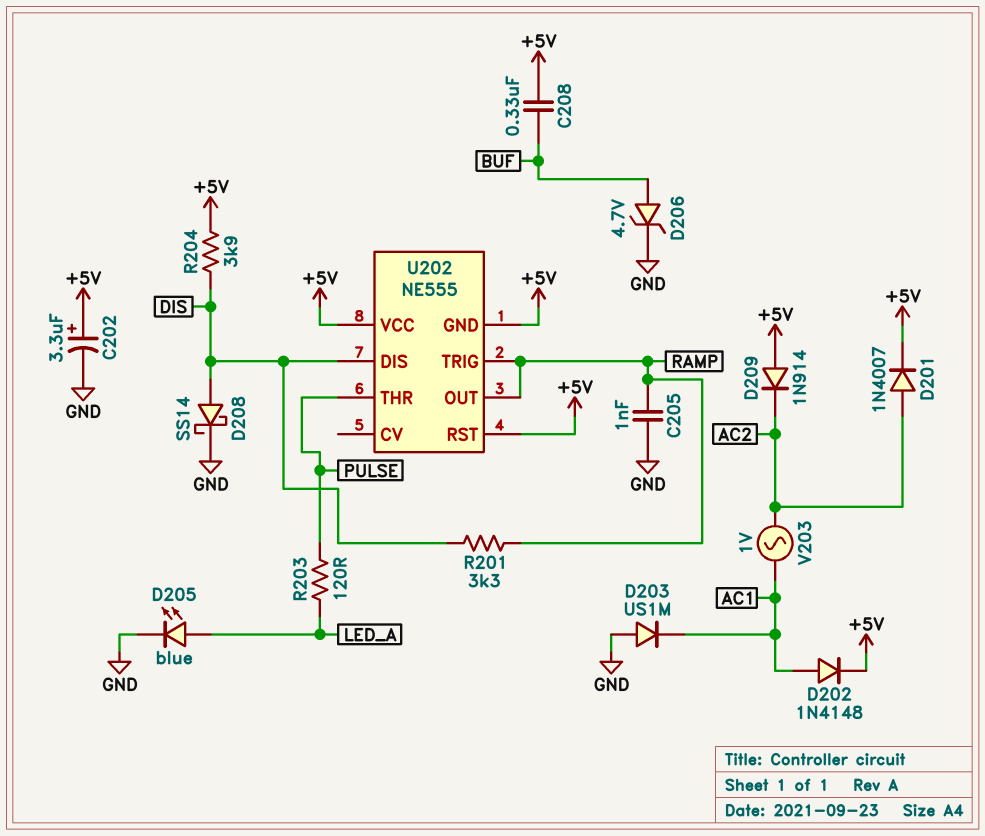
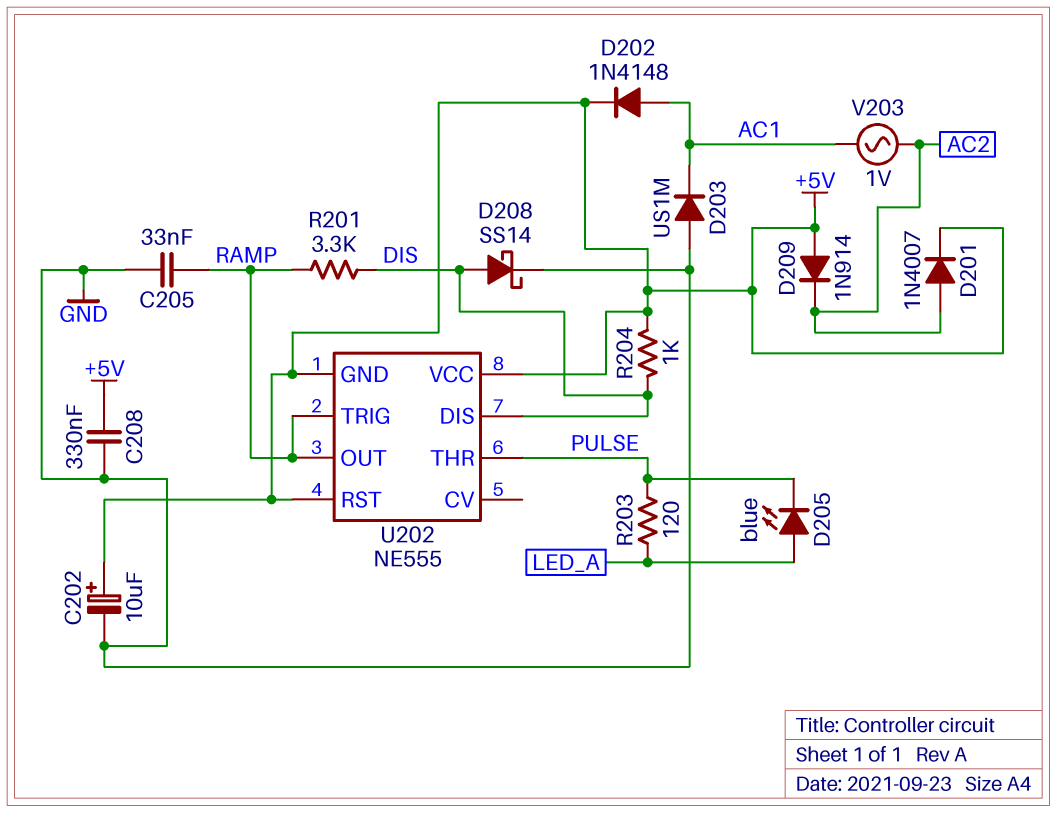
C202: 3.3uF (plus +5V, minus GND) -> 10uF (plus +5V, minus GND)
C205: 1nF (GND, RAMP) -> 33nF (GND, RAMP)
C208: 330nF (+5V, BUF) -> 330nF (+5V, GND)
D205: LED blue (A LED_A, K GND) -> LED blue (A LED_A, K PULSE)
D206: zener 4.7V (A BUF, K GND) -> none
R204: 3.9k (+5V, DIS) -> 1k (+5V, DIS)

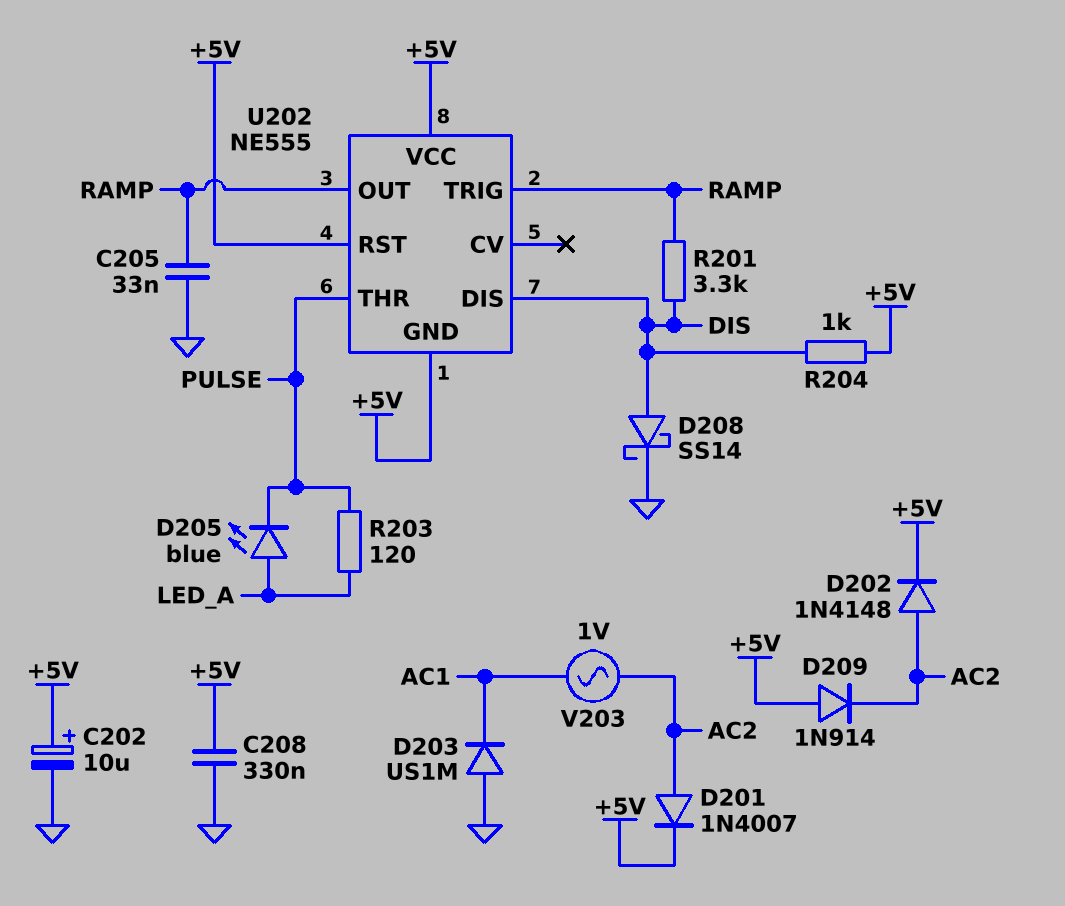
D202: diode 1N4148 (A AC1, K +5V) -> diode 1N4148 (A AC2, K +5V)

